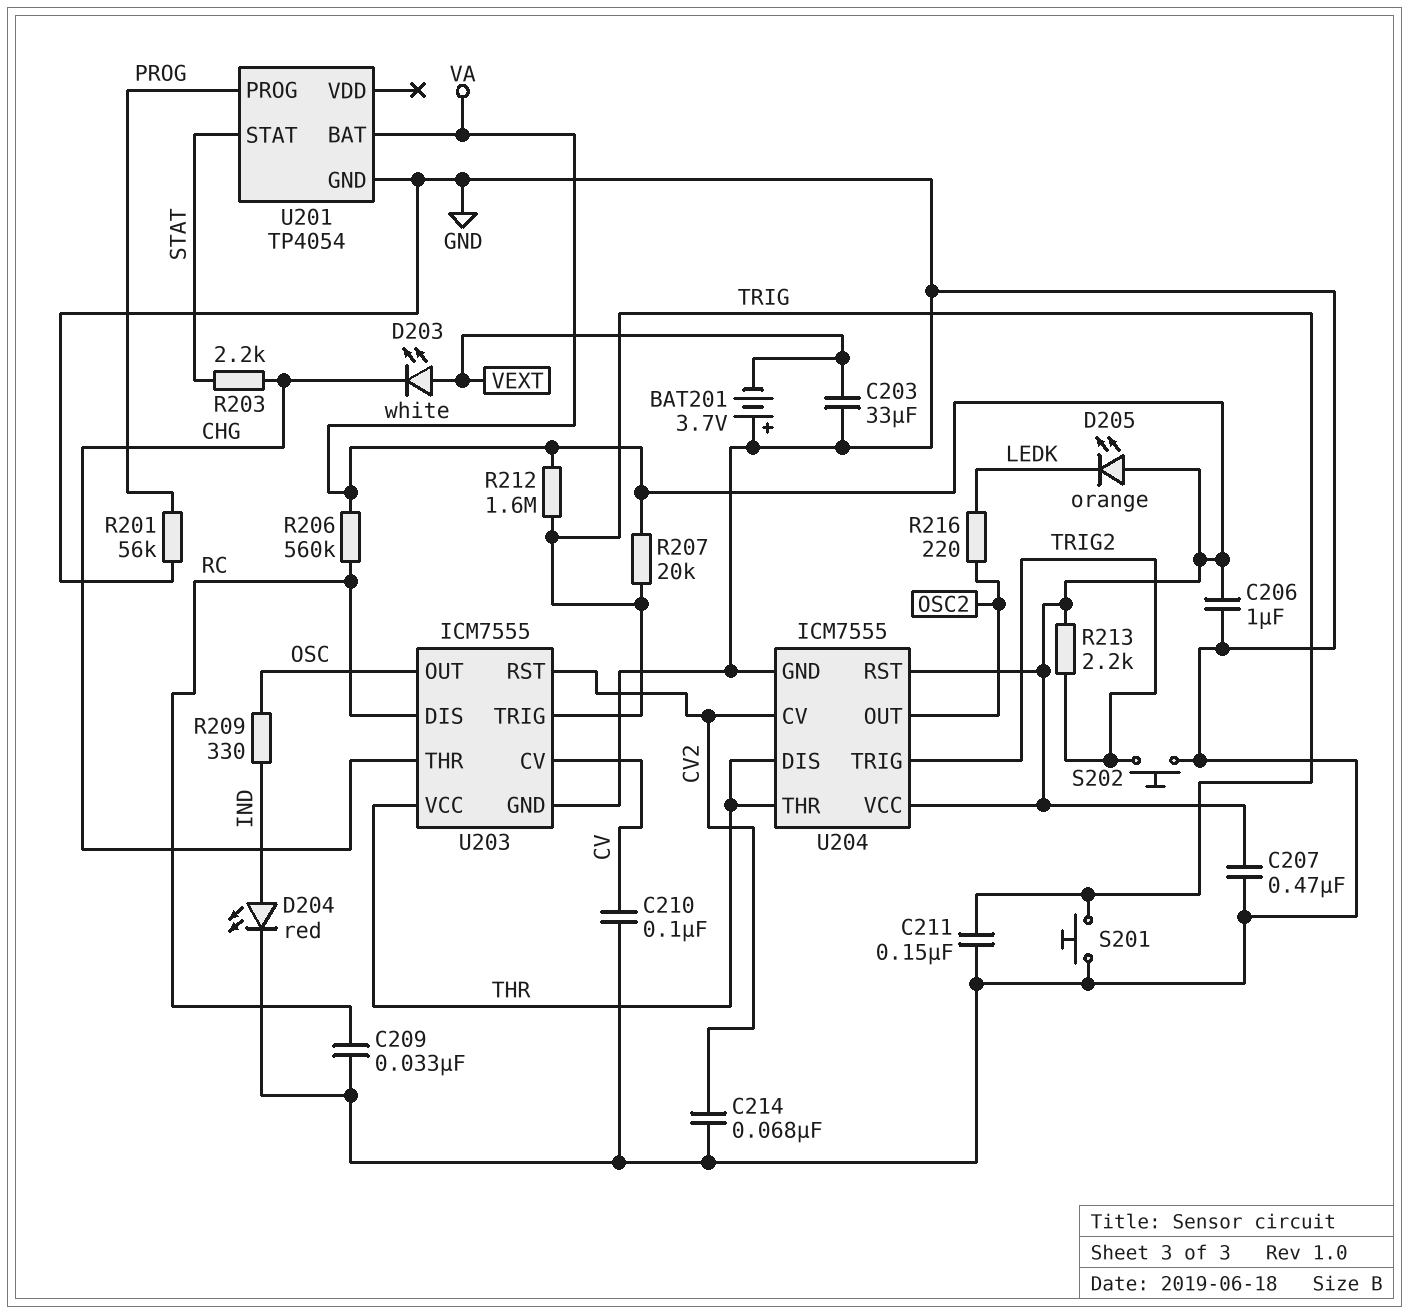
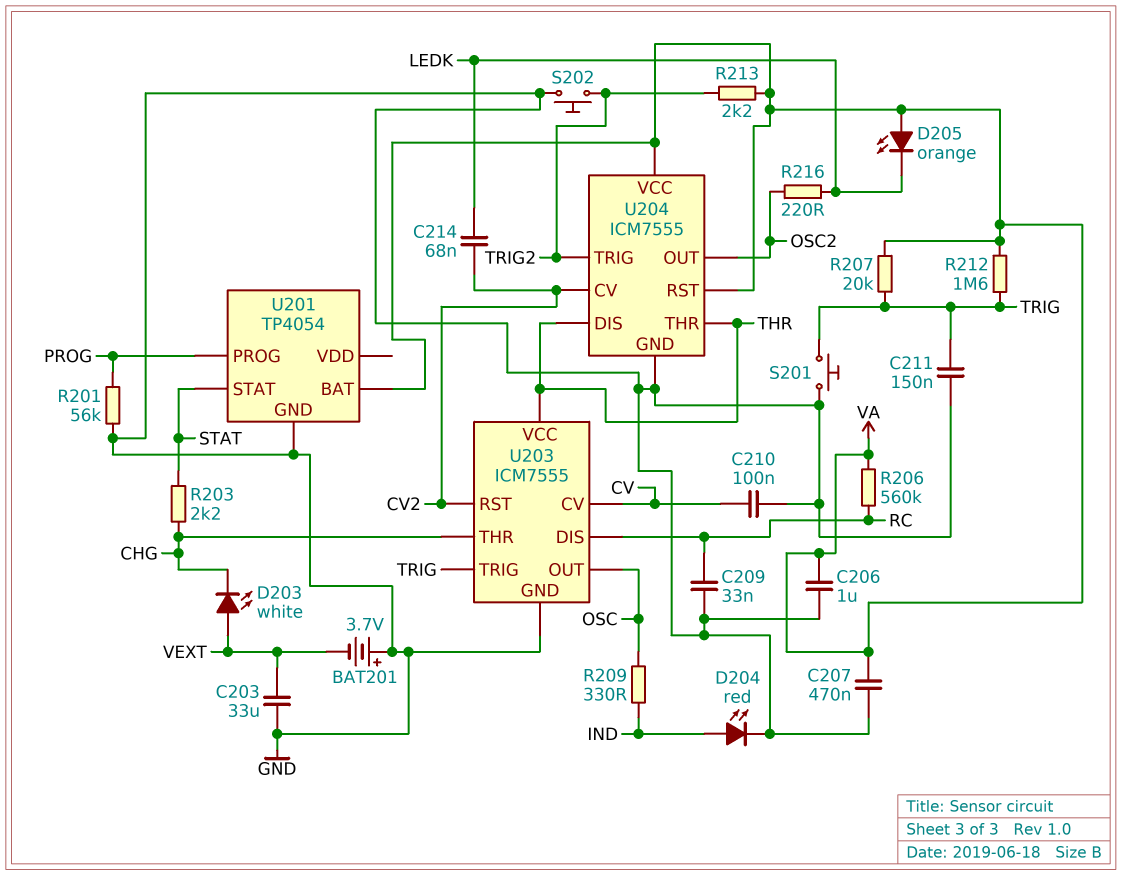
C214: 68nF (CV2, GND) -> 68nF (CV2, LEDK)

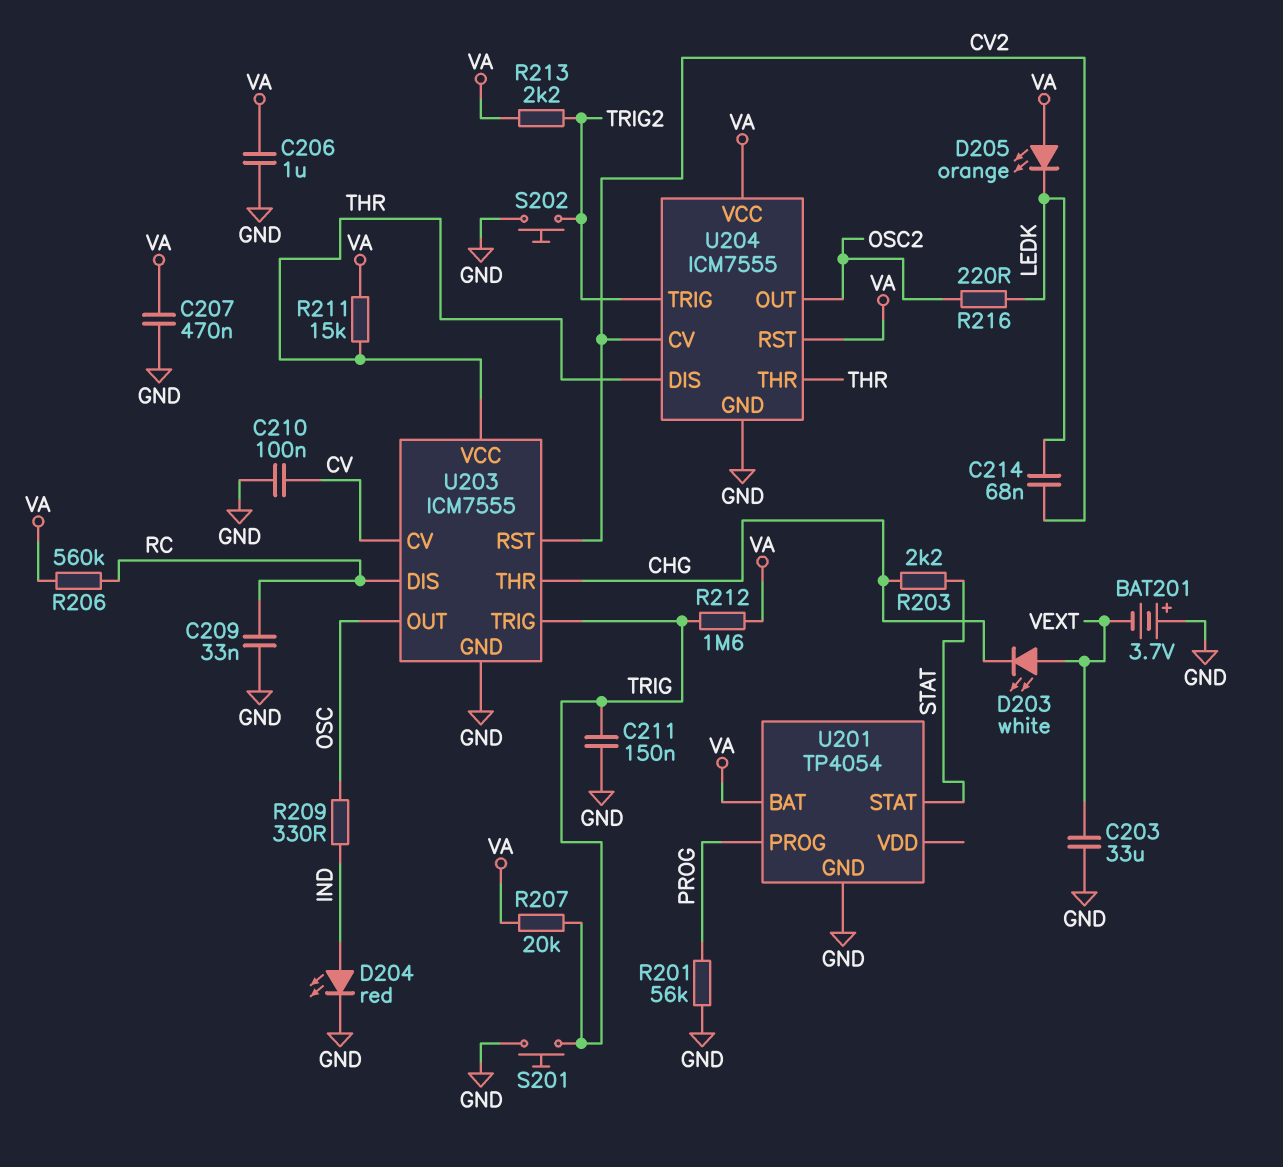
R211: none -> 15k (THR, VA)

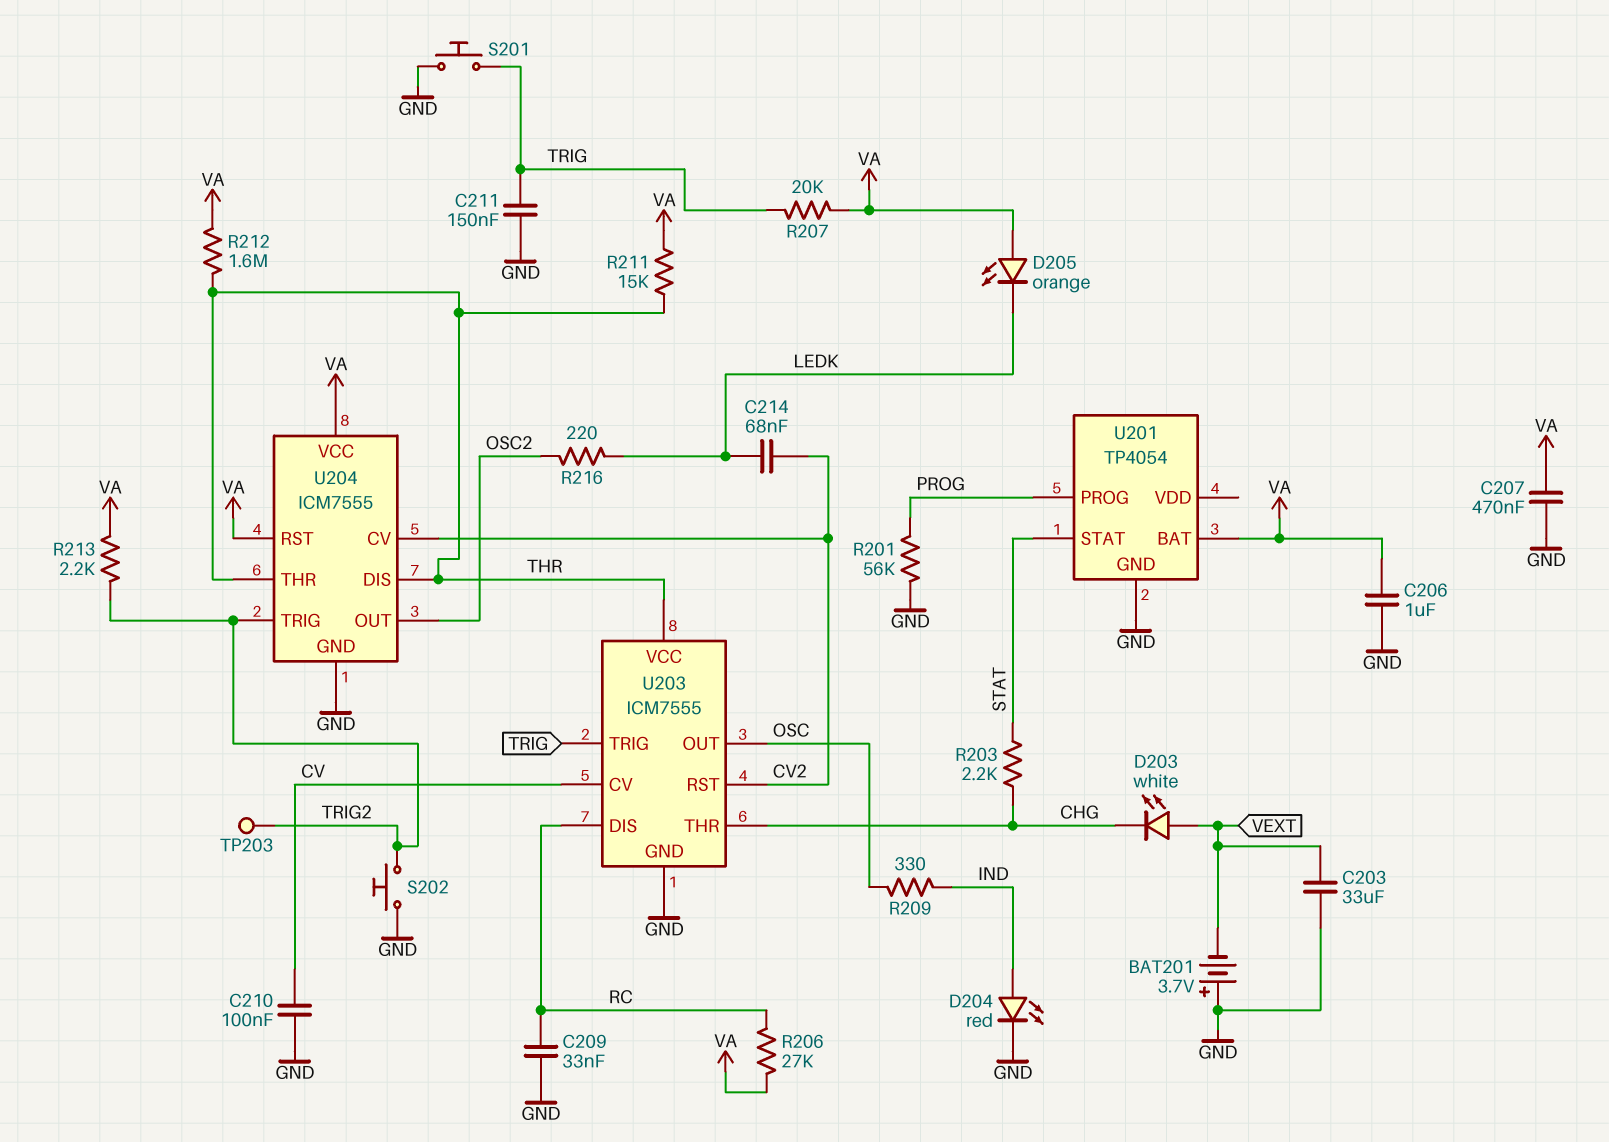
R206: 560k (RC, VA) -> 27k (RC, VA)
R212: 1.6M (TRIG, VA) -> 1.6M (THR, VA)
TP203: none -> test point (TRIG2)

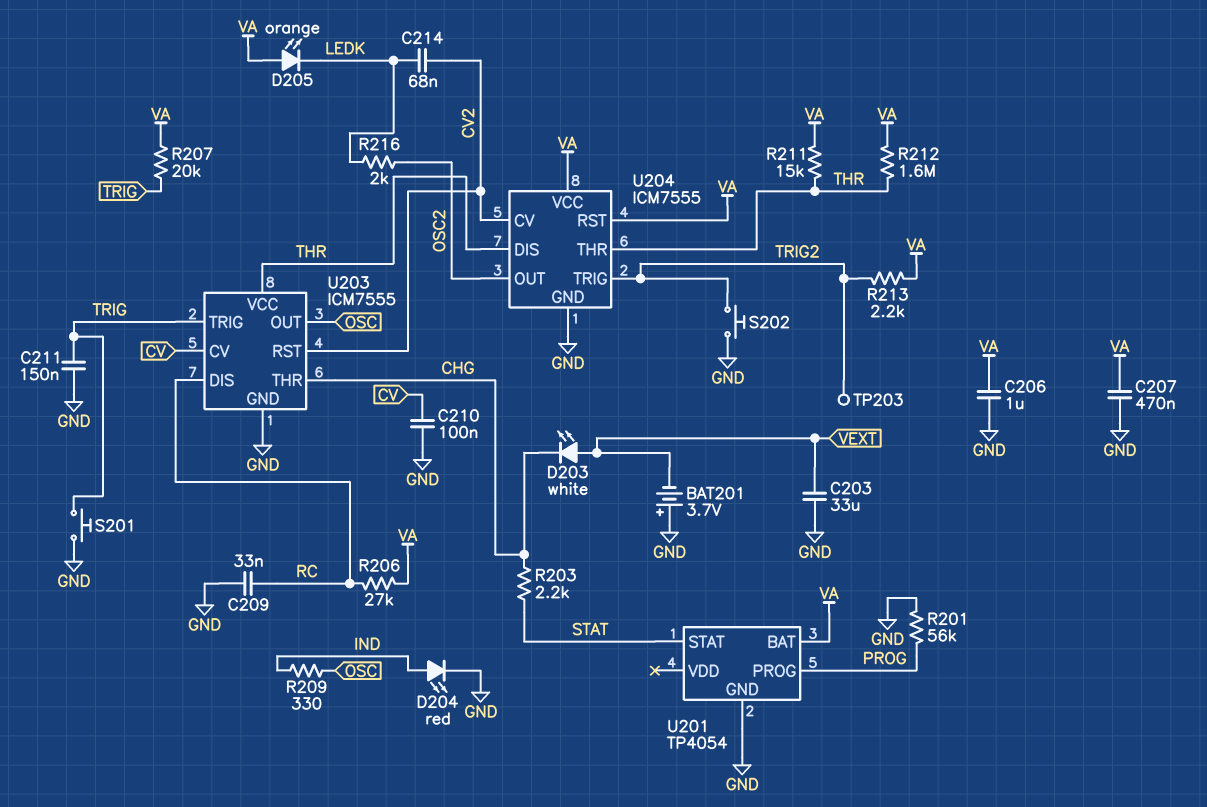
R216: 220 (LEDK, OSC2) -> 2k (LEDK, OSC2)

